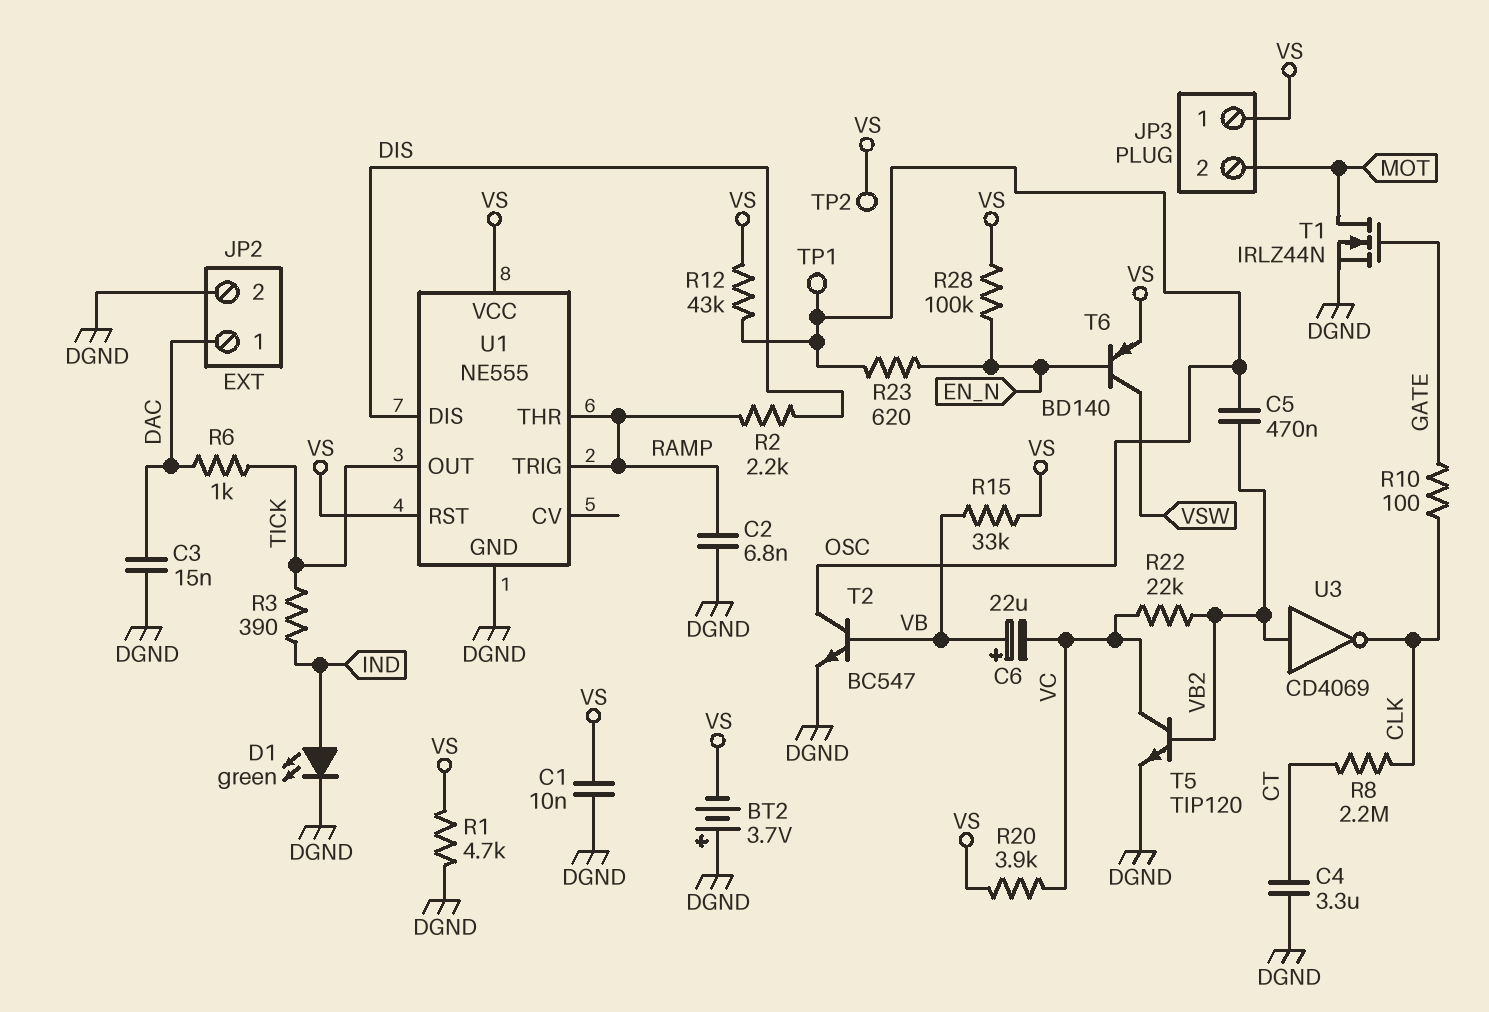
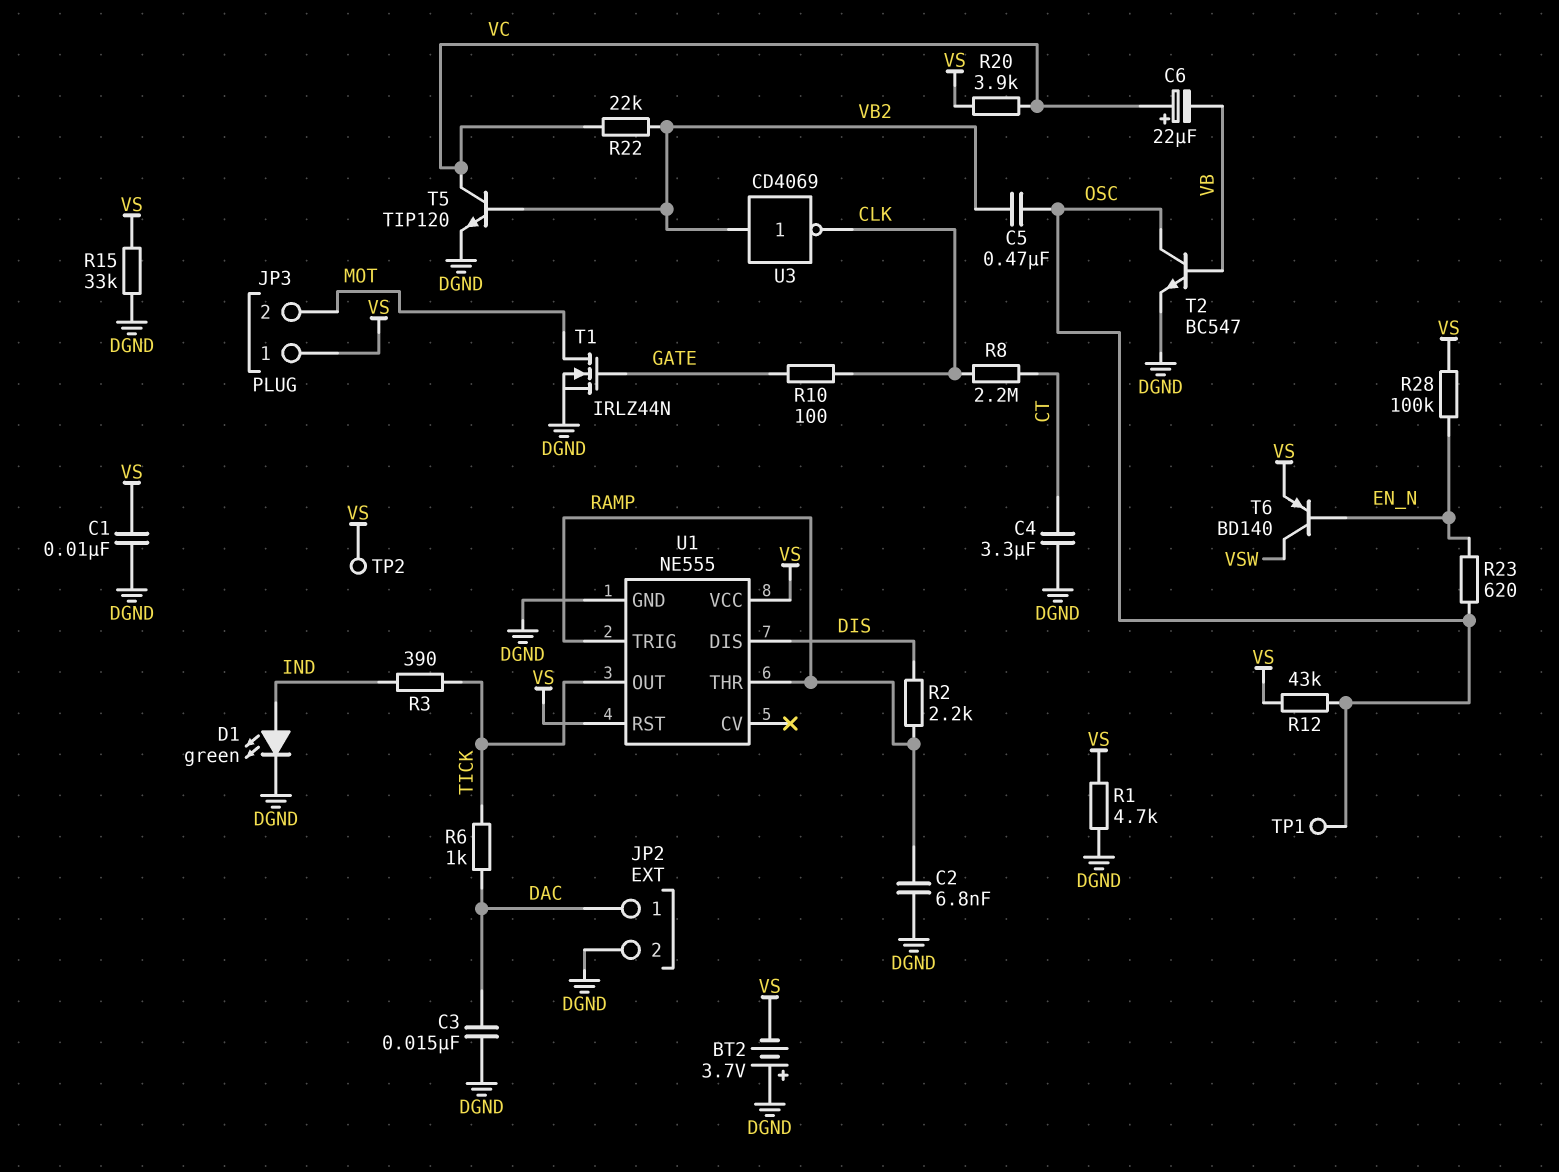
C6: 22uF (plus VB, minus VC) -> 22uF (plus VC, minus VB)
R15: 33k (VB, VS) -> 33k (DGND, VS)

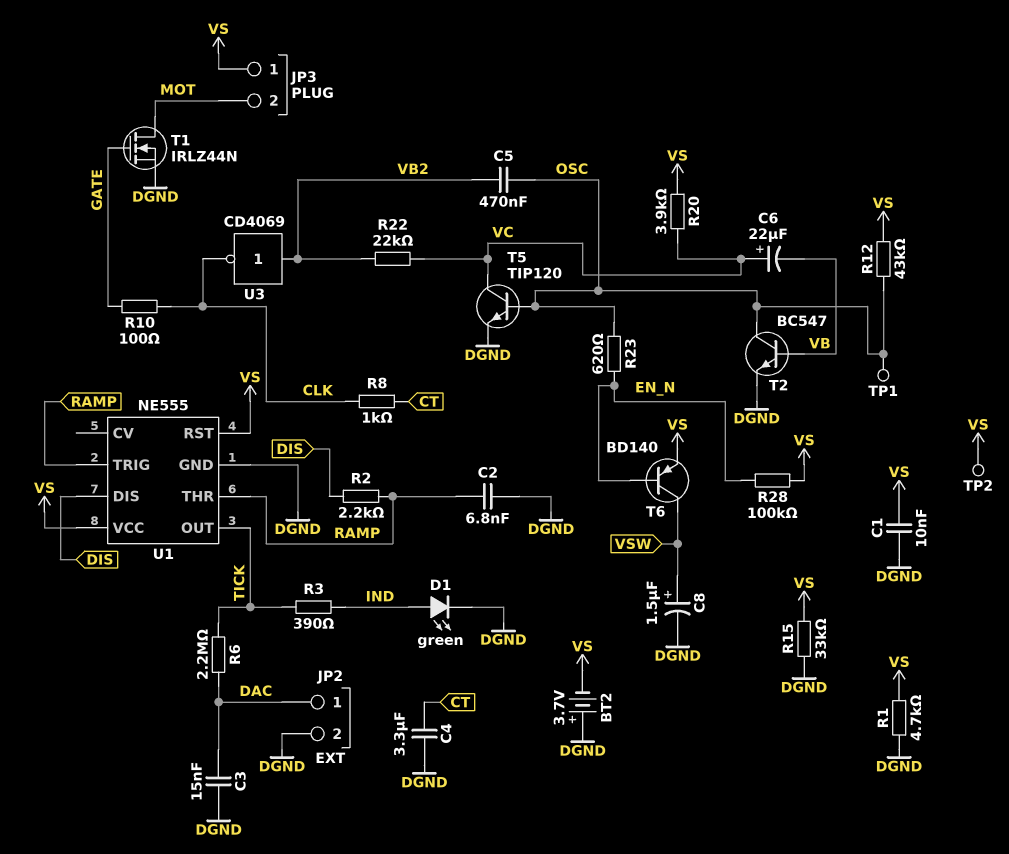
C8: none -> 1.5uF (plus VSW, minus DGND)
R6: 1k (DAC, TICK) -> 2.2M (DAC, TICK)
R8: 2.2M (CLK, CT) -> 1k (CLK, CT)
T5: NPN TIP120 (B VB2, C VC, E DGND) -> NPN TIP120 (B OSC, C VC, E DGND)

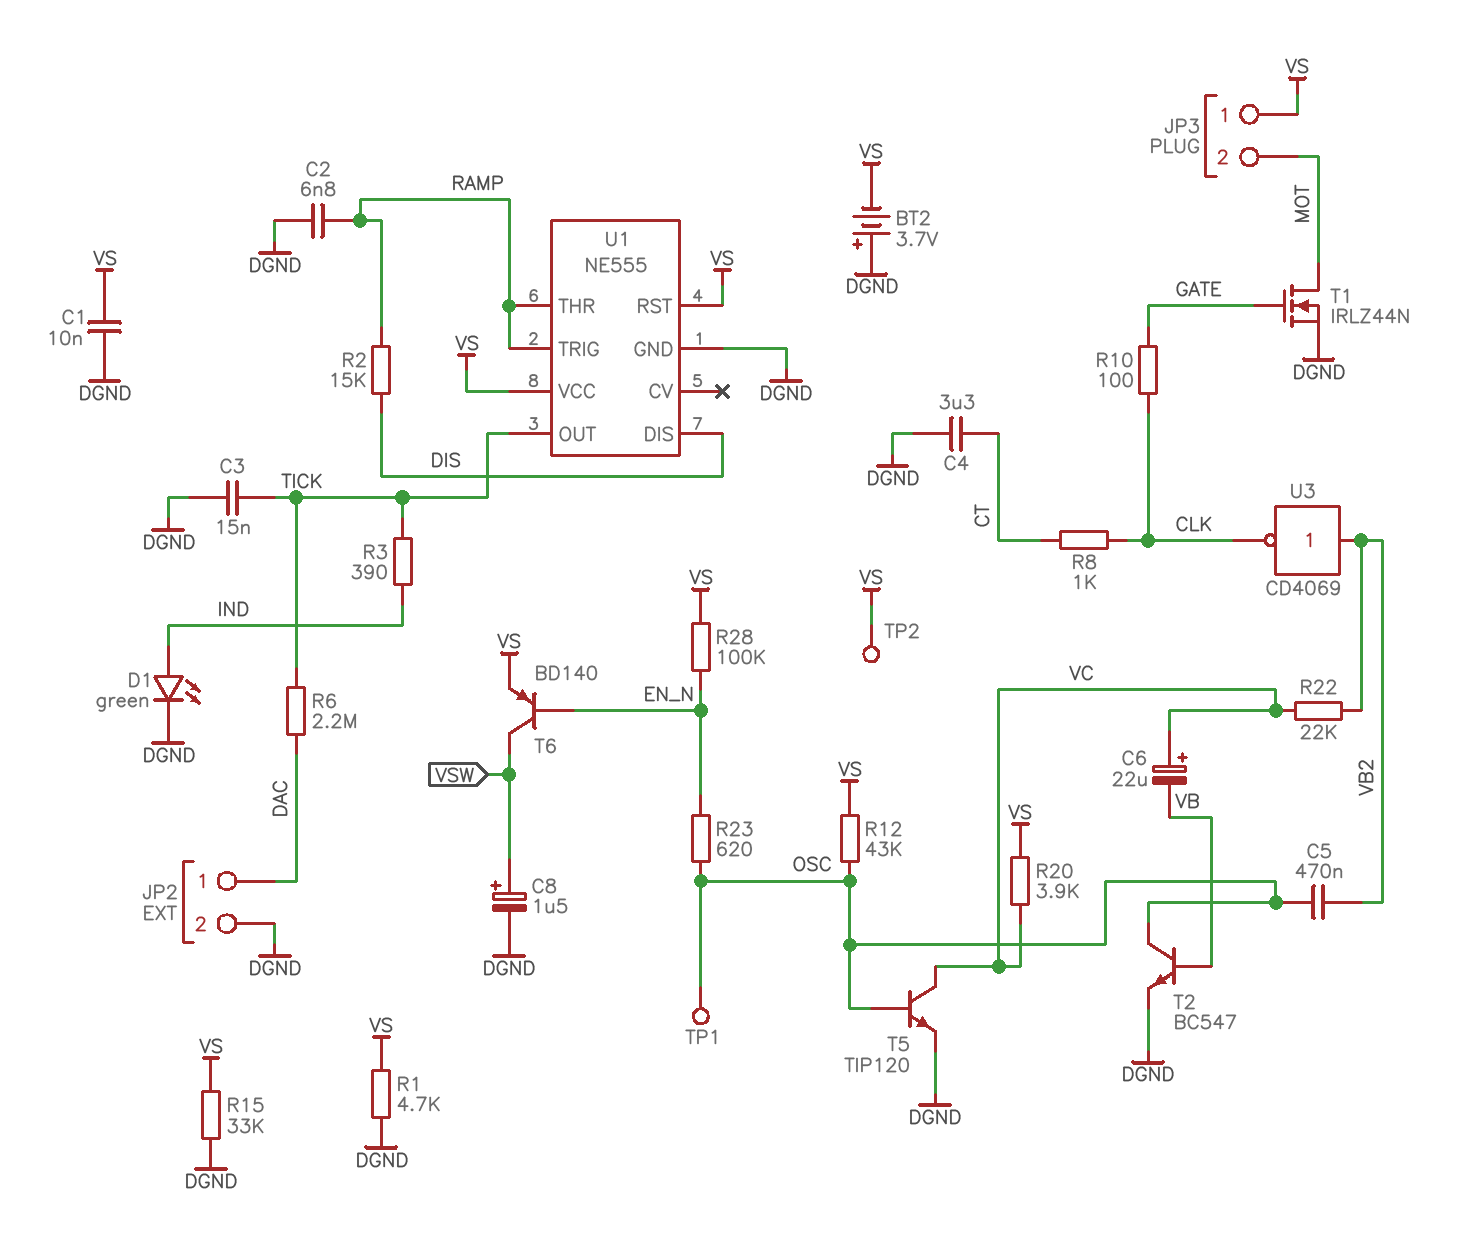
C3: 15nF (DAC, DGND) -> 15nF (DGND, TICK)
R2: 2.2k (DIS, RAMP) -> 15k (DIS, RAMP)

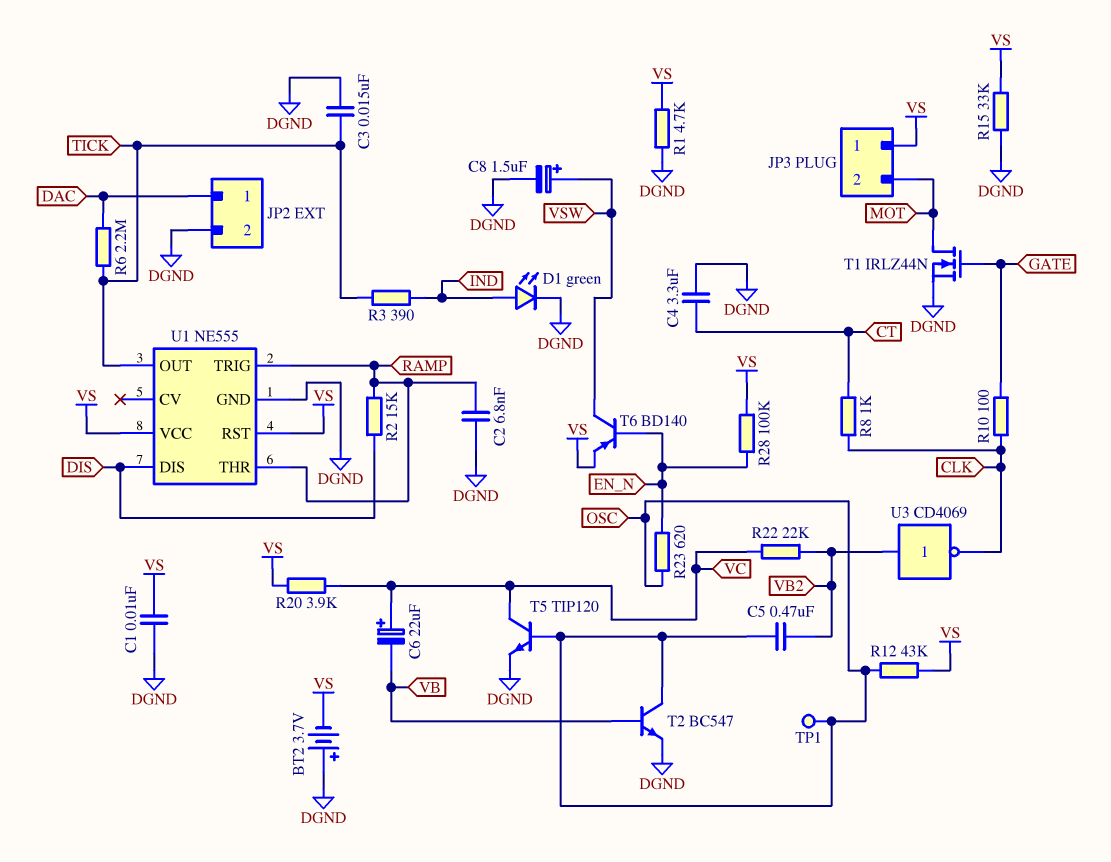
TP2: test point (VS) -> none

